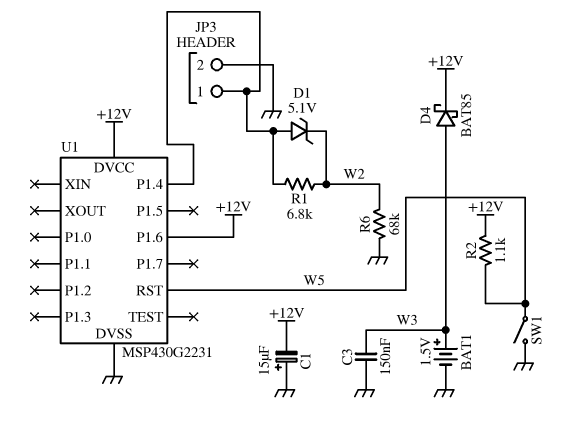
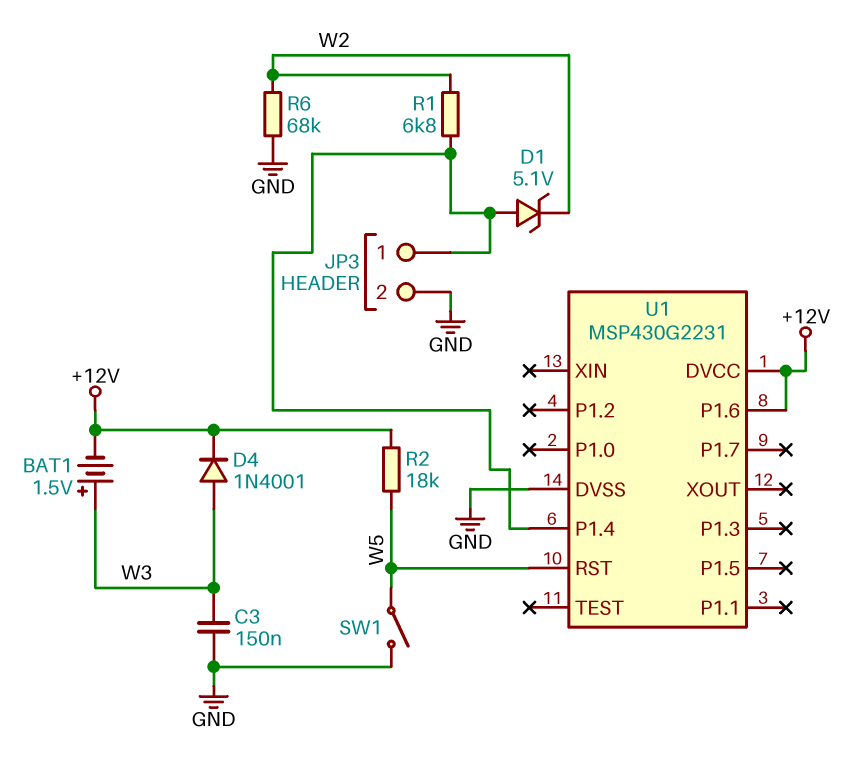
BAT1: 1.5V (plus W3, minus GND) -> 1.5V (plus W3, minus +12V)
C1: 15uF (plus GND, minus +12V) -> none
D4: schottky BAT85 (A W3, K +12V) -> diode 1N4001 (A W3, K +12V)
R2: 1.1k (+12V, W5) -> 18k (+12V, W5)

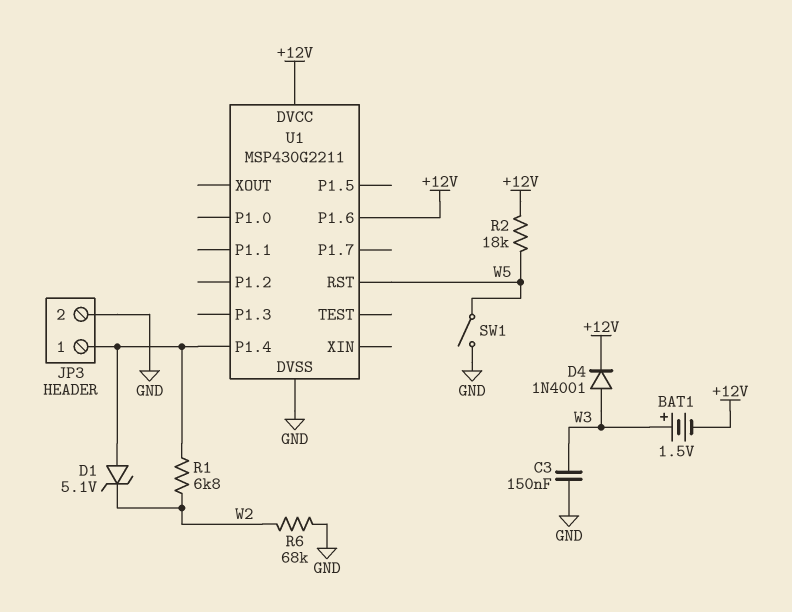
U1: MSP430G2231 -> MSP430G2211

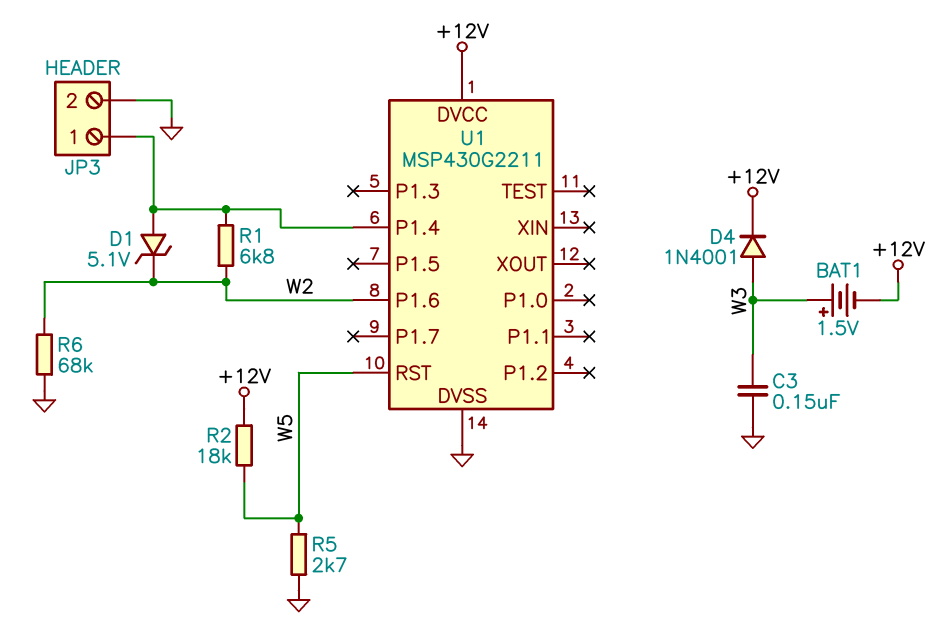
R5: none -> 2.7k (GND, W5)
SW1: switch (GND, W5) -> none
U1 pin P1.6: +12V -> W2

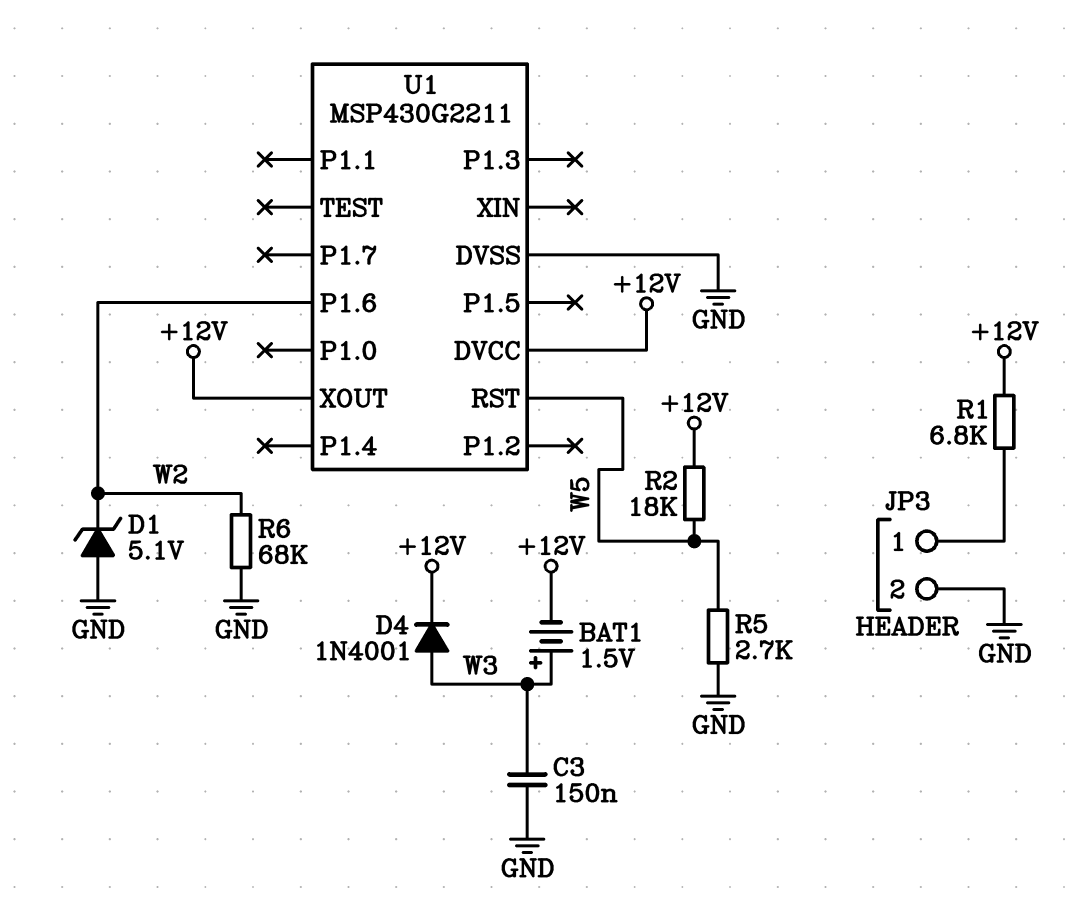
D1: zener 5.1V (A JP3/1, K W2) -> zener 5.1V (A GND, K W2)
R1: 6.8k (JP3/1, W2) -> 6.8k (+12V, JP3/1)
U1 pin P1.4: JP3/1 -> none
U1 pin XOUT: none -> +12V

